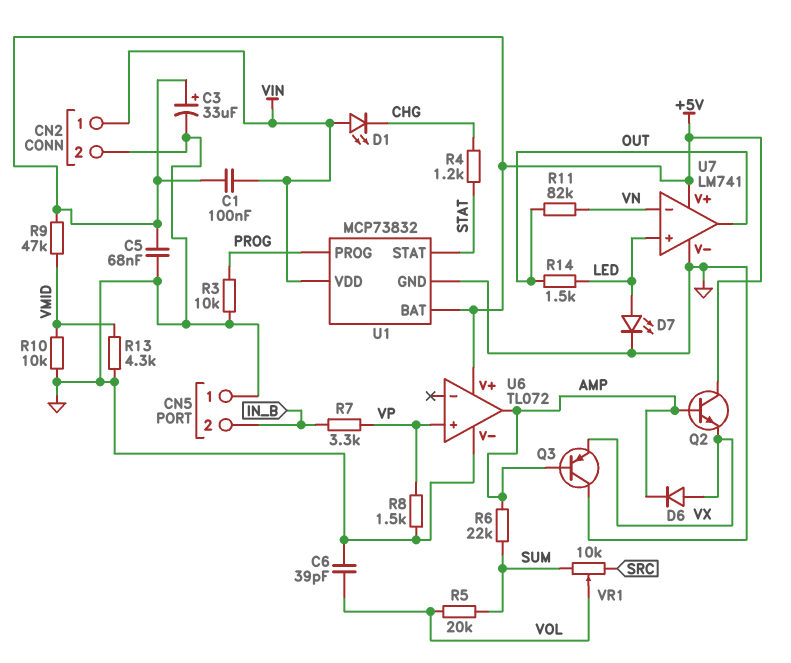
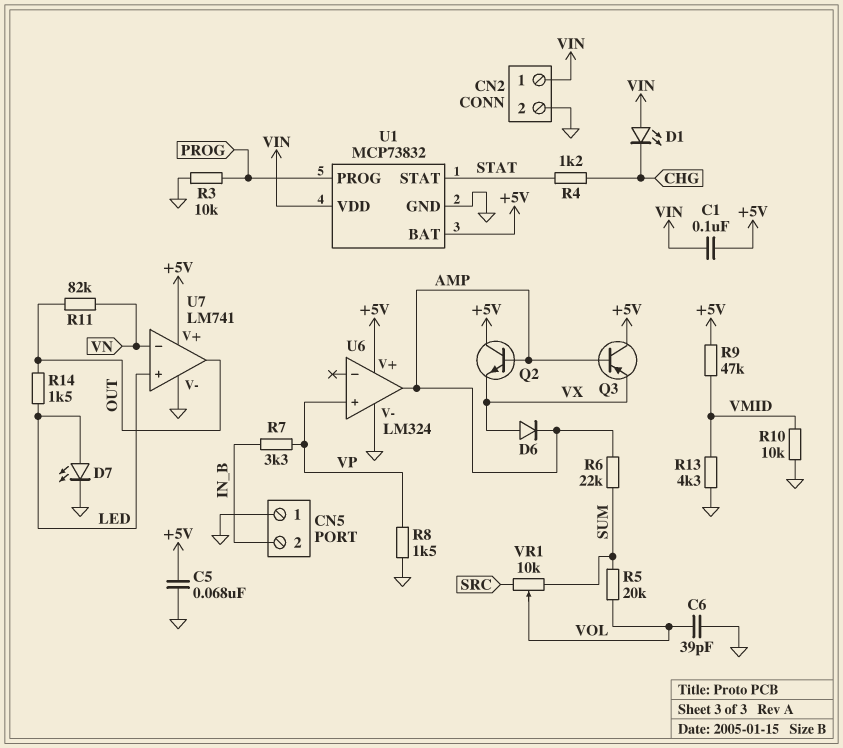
C3: 33uF (plus +5V, minus GND) -> none
Q3: PNP (B AMP, C GND, E VX) -> PNP (B AMP, C +5V, E VX)
U6: TL072 -> LM324

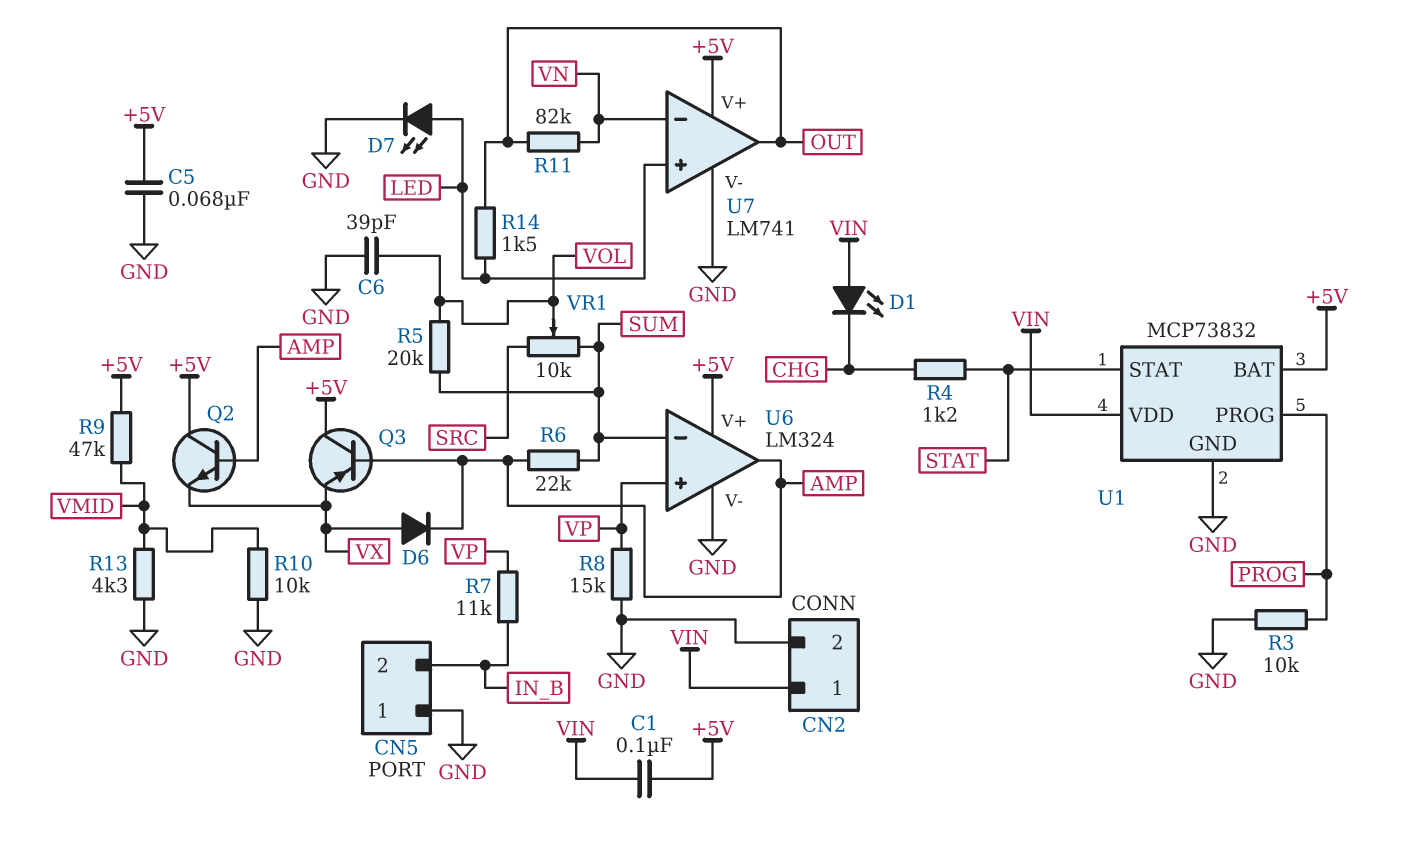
R7: 3.3k (IN_B, VP) -> 11k (IN_B, VP)
R8: 1.5k (GND, VP) -> 15k (GND, VP)
U6 pin in-: none -> SUM

